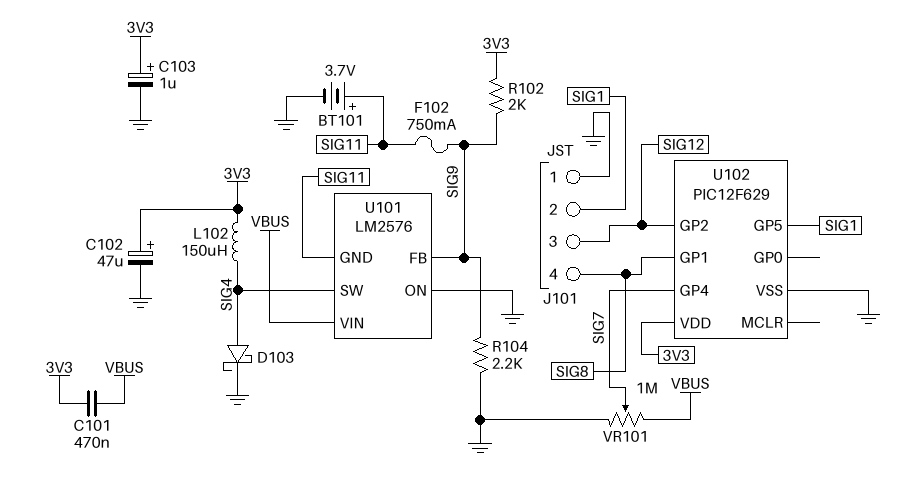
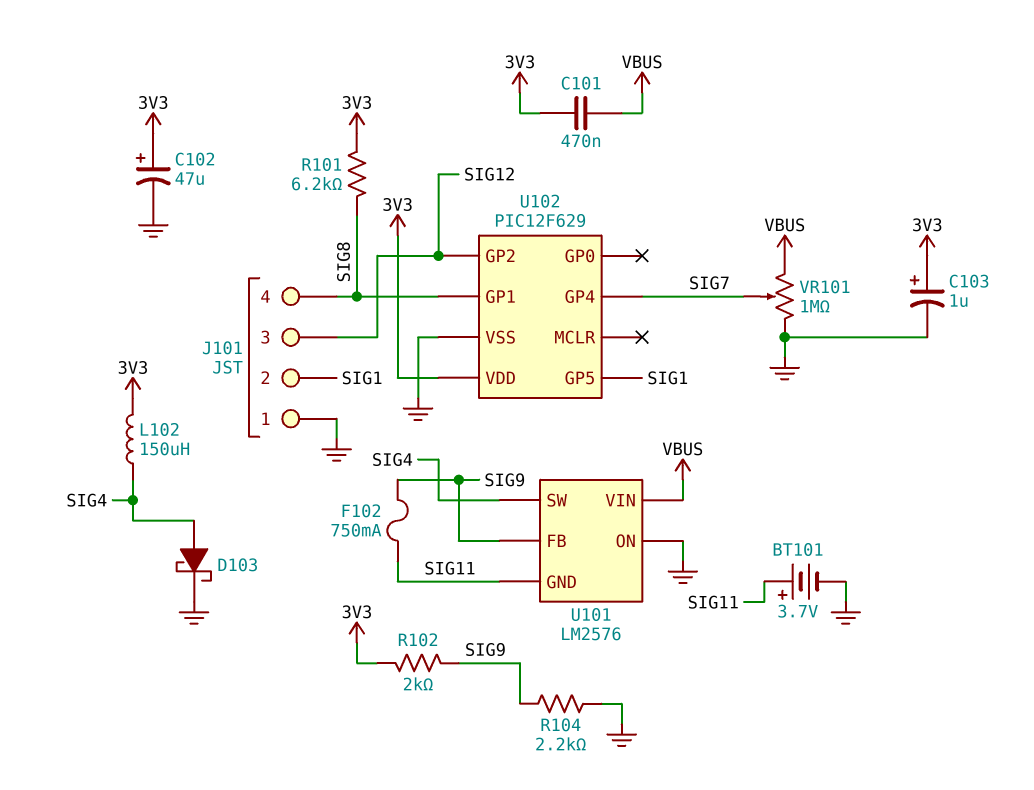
R101: none -> 6.2k (3V3, SIG8)

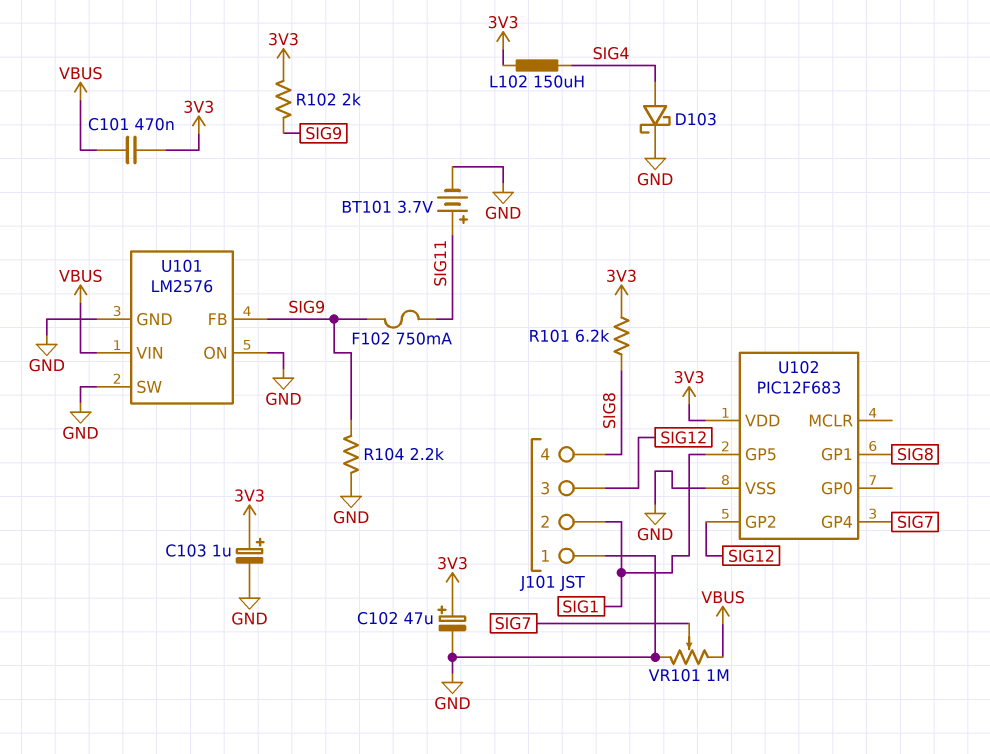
U101 pin GND: SIG11 -> GND
U101 pin SW: SIG4 -> GND
U102: PIC12F629 -> PIC12F683

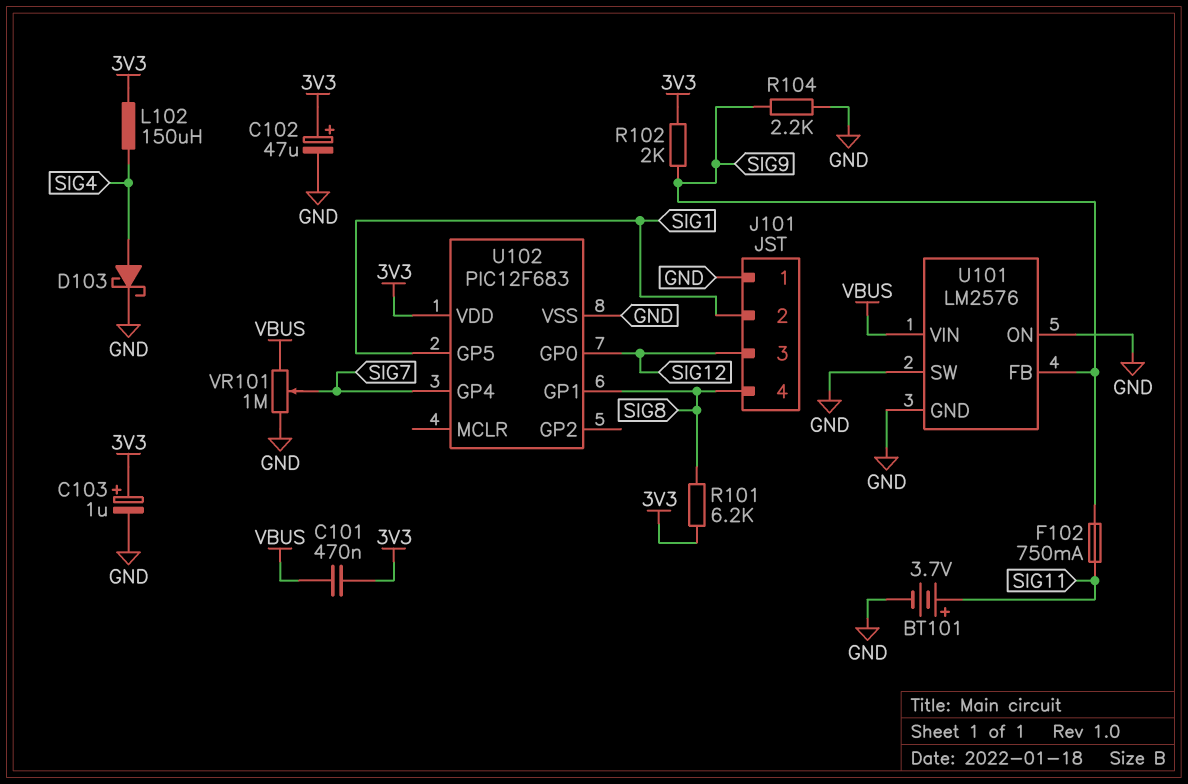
U102 pin GP0: none -> SIG12
U102 pin GP2: SIG12 -> none

